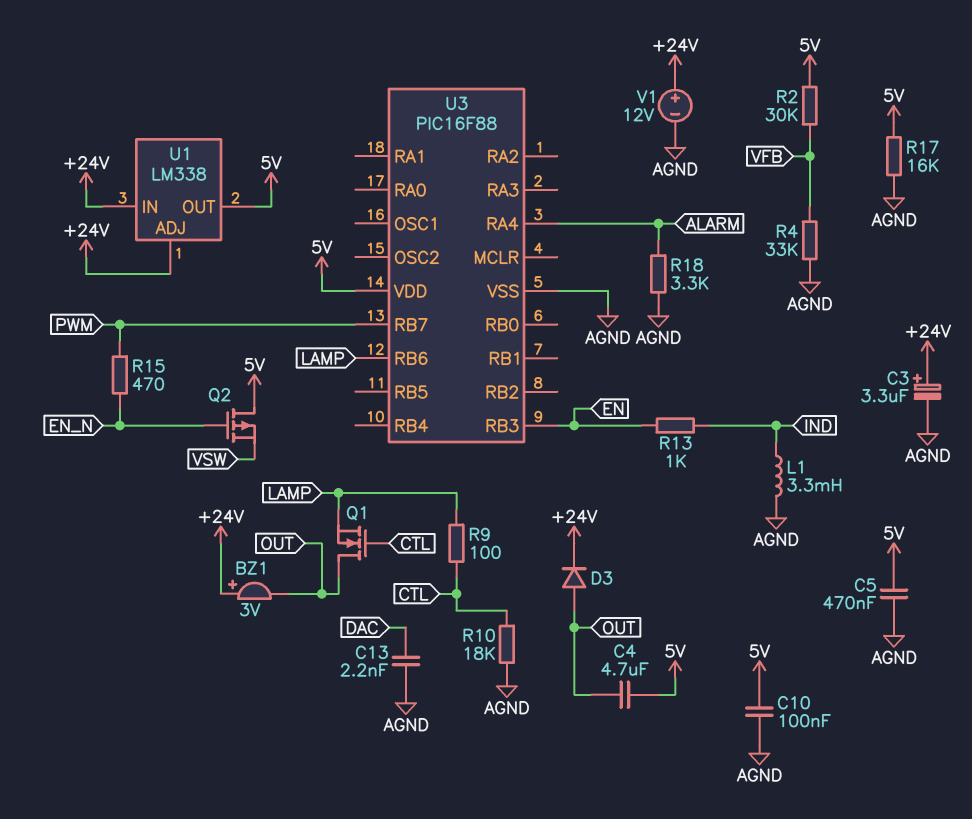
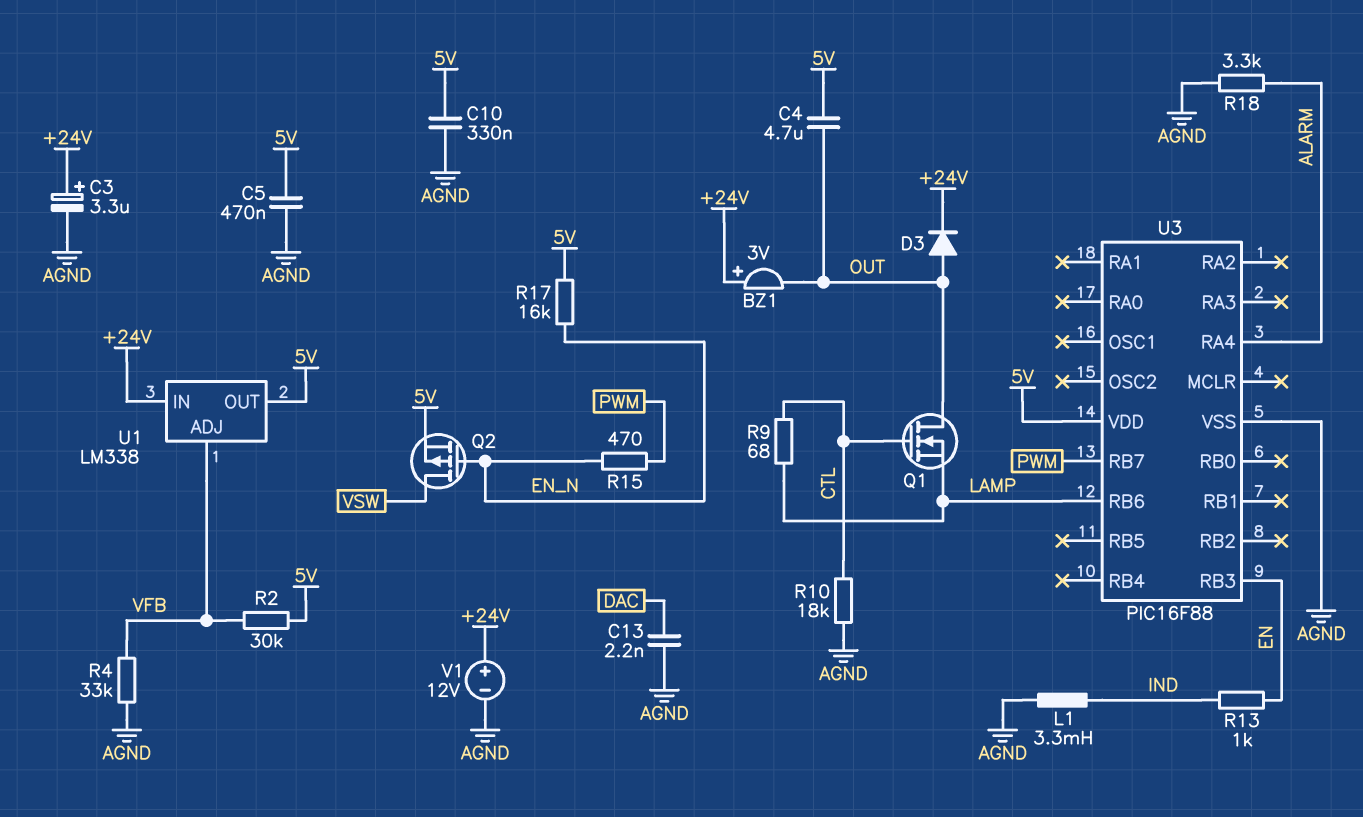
C10: 100nF (5V, AGND) -> 330nF (5V, AGND)
Q2: PMOS (G EN_N, D 5V, S VSW) -> PMOS (G EN_N, D VSW, S 5V)
R9: 100 (CTL, LAMP) -> 68 (CTL, LAMP)
R17: 16k (5V, AGND) -> 16k (5V, EN_N)
U1 pin ADJ: +24V -> VFB

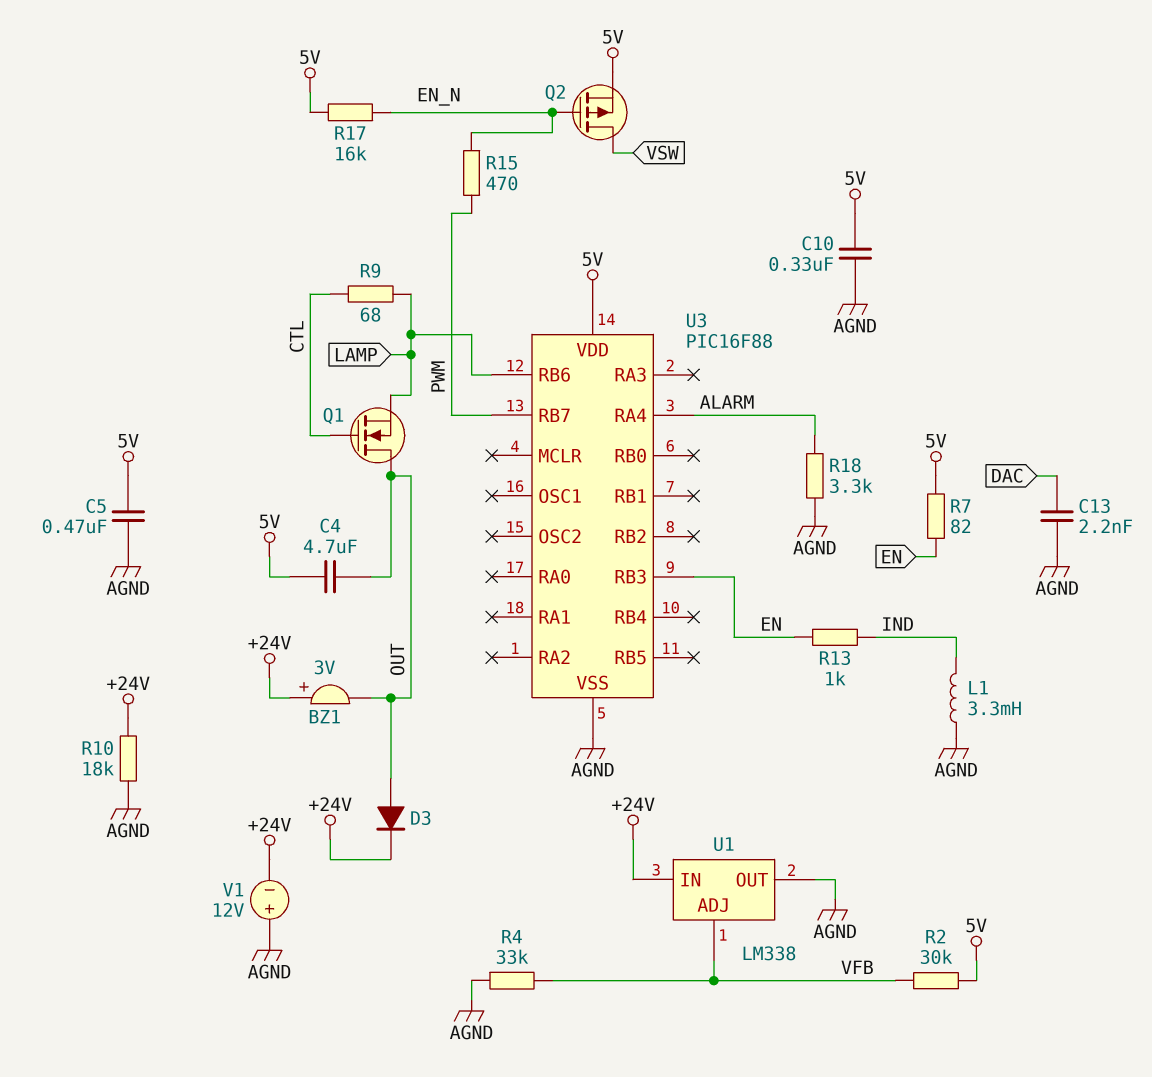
C3: 3.3uF (plus +24V, minus AGND) -> none
R7: none -> 82 (5V, EN)
R10: 18k (AGND, CTL) -> 18k (+24V, AGND)
U1 pin OUT: 5V -> AGND
V1: 12V (plus +24V, minus AGND) -> 12V (plus AGND, minus +24V)

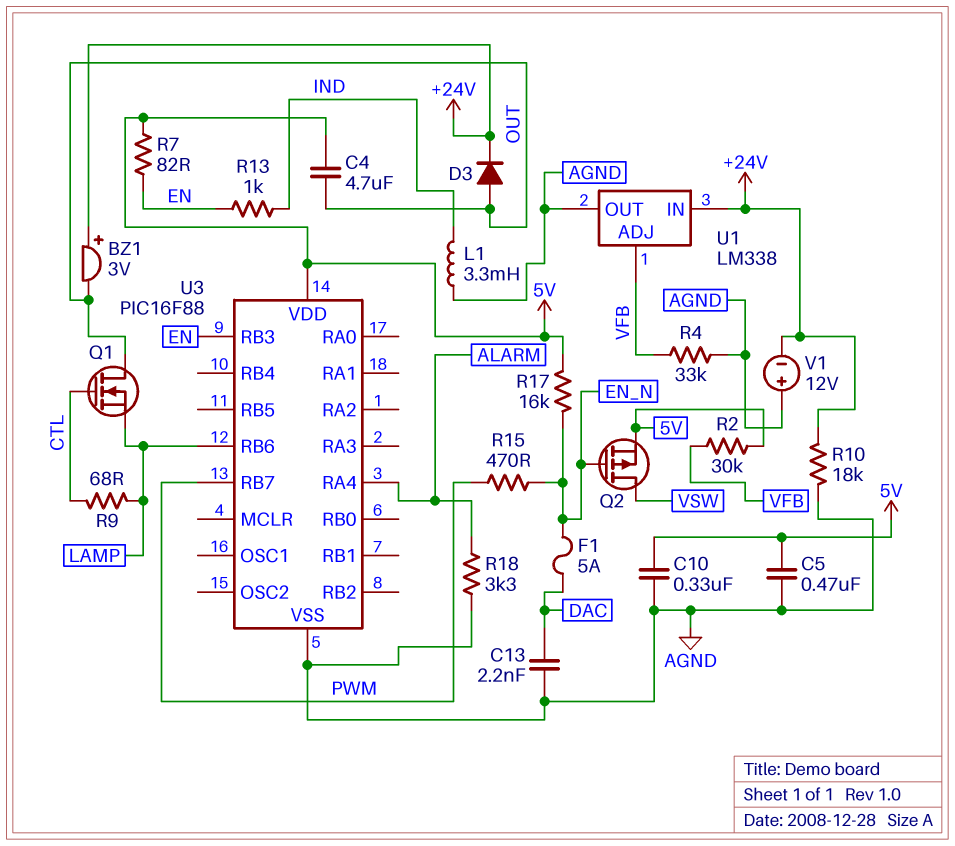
F1: none -> 5A (DAC, EN_N)

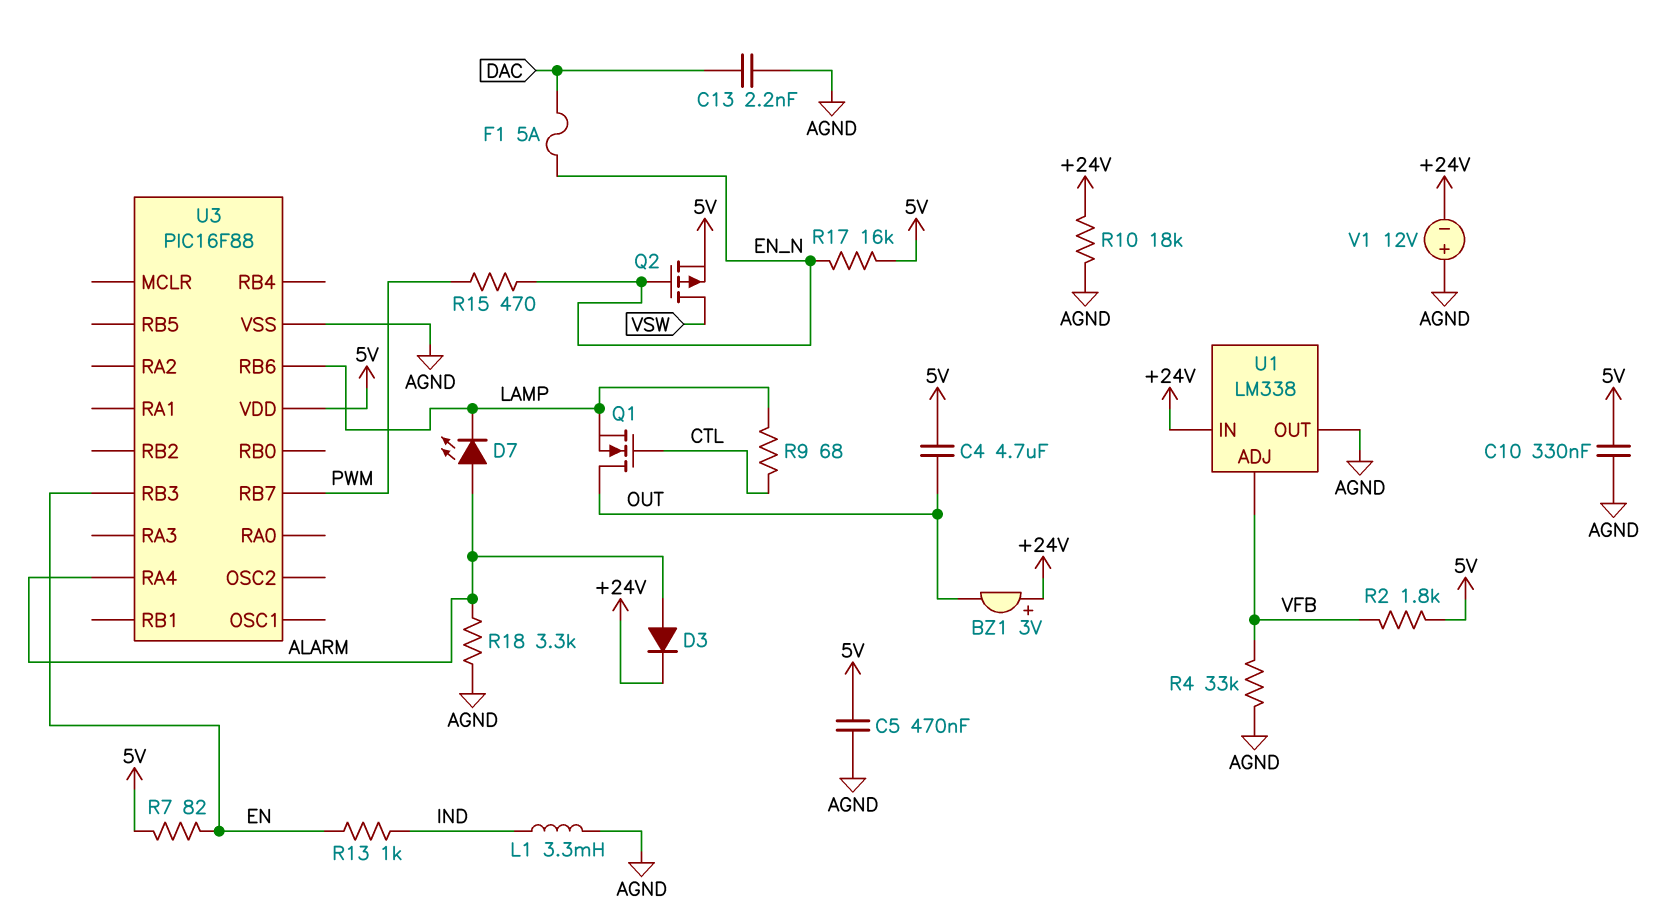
D3: diode (A OUT, K +24V) -> diode (A ALARM, K +24V)
D7: none -> LED (A ALARM, K LAMP)
R2: 30k (5V, VFB) -> 1.8k (5V, VFB)

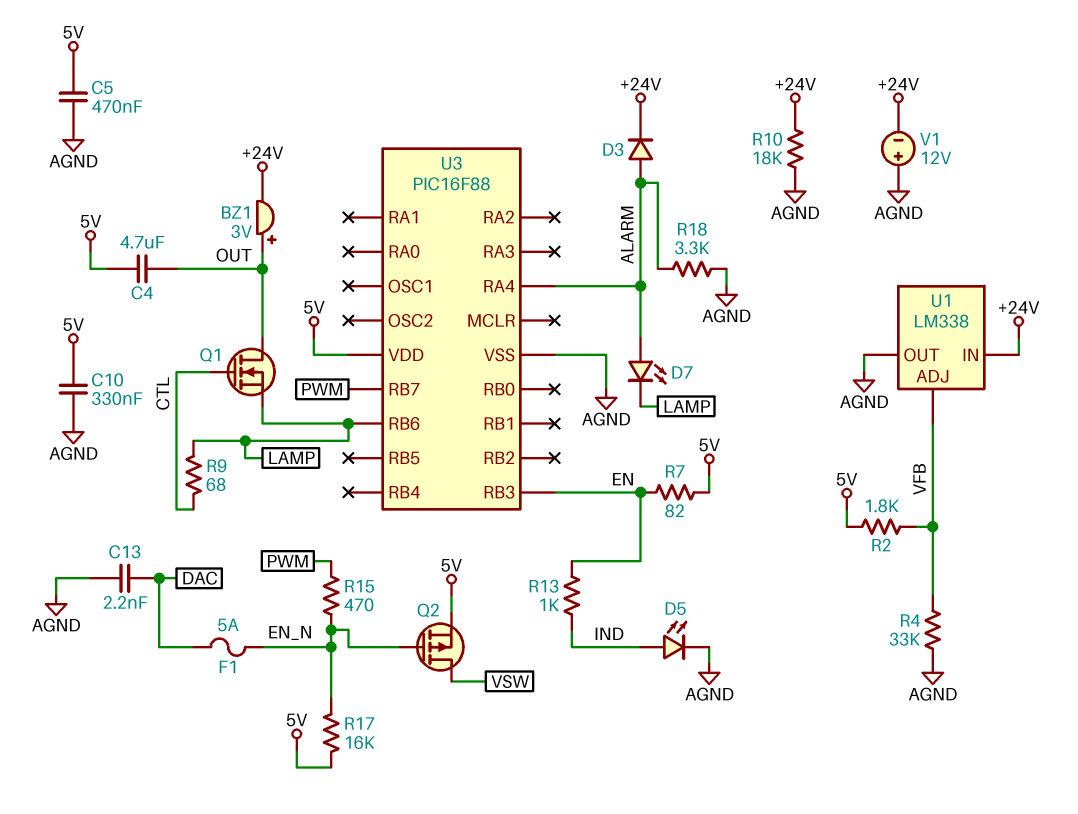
BZ1: buzzer 3V (plus +24V, minus OUT) -> buzzer 3V (plus OUT, minus +24V)
D5: none -> LED (A IND, K AGND)
L1: 3.3mH (AGND, IND) -> none

